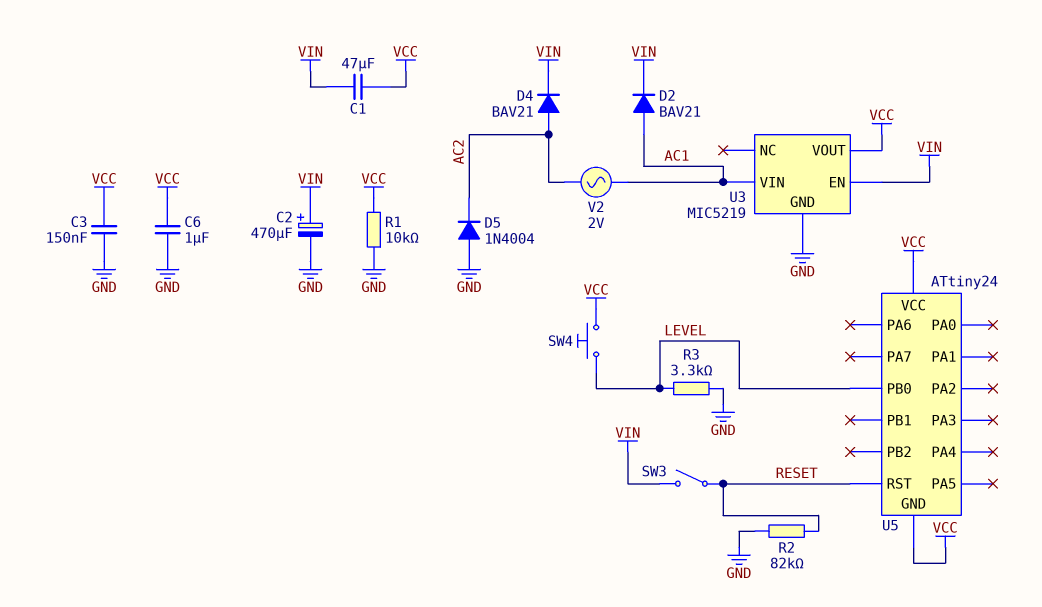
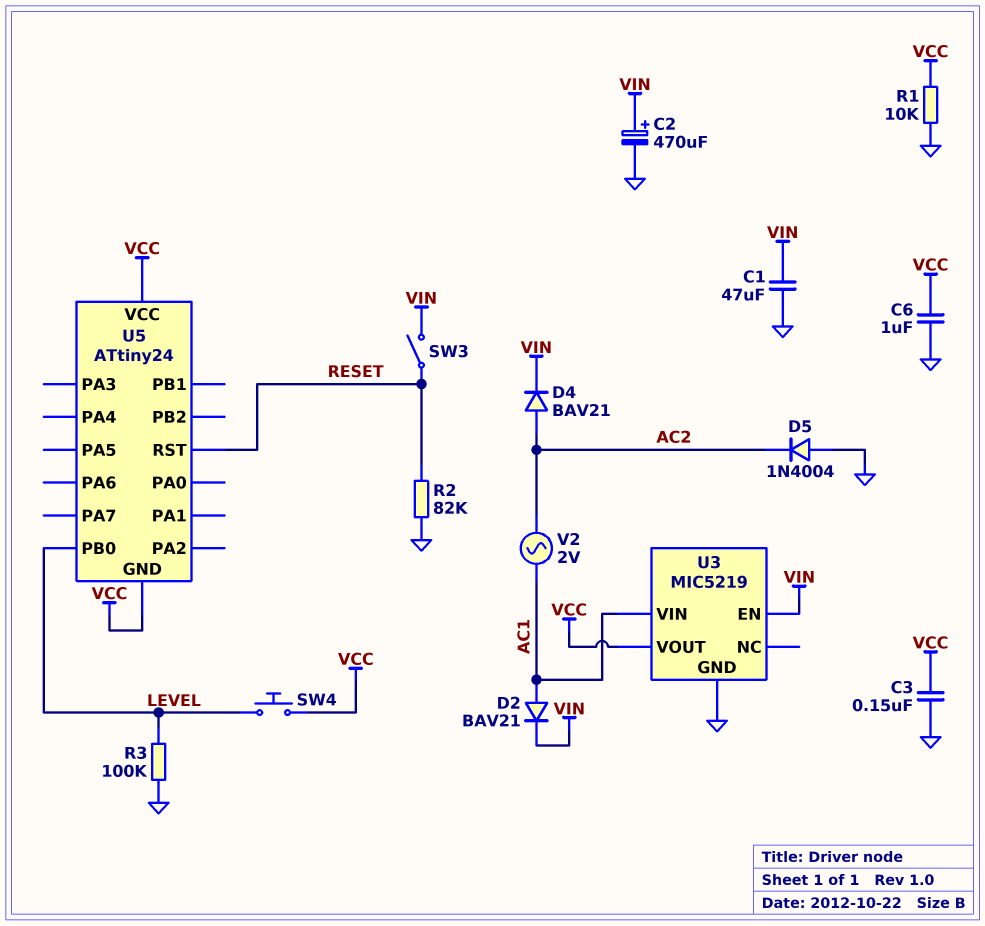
C1: 47uF (VCC, VIN) -> 47uF (GND, VIN)
R3: 3.3k (GND, LEVEL) -> 100k (GND, LEVEL)

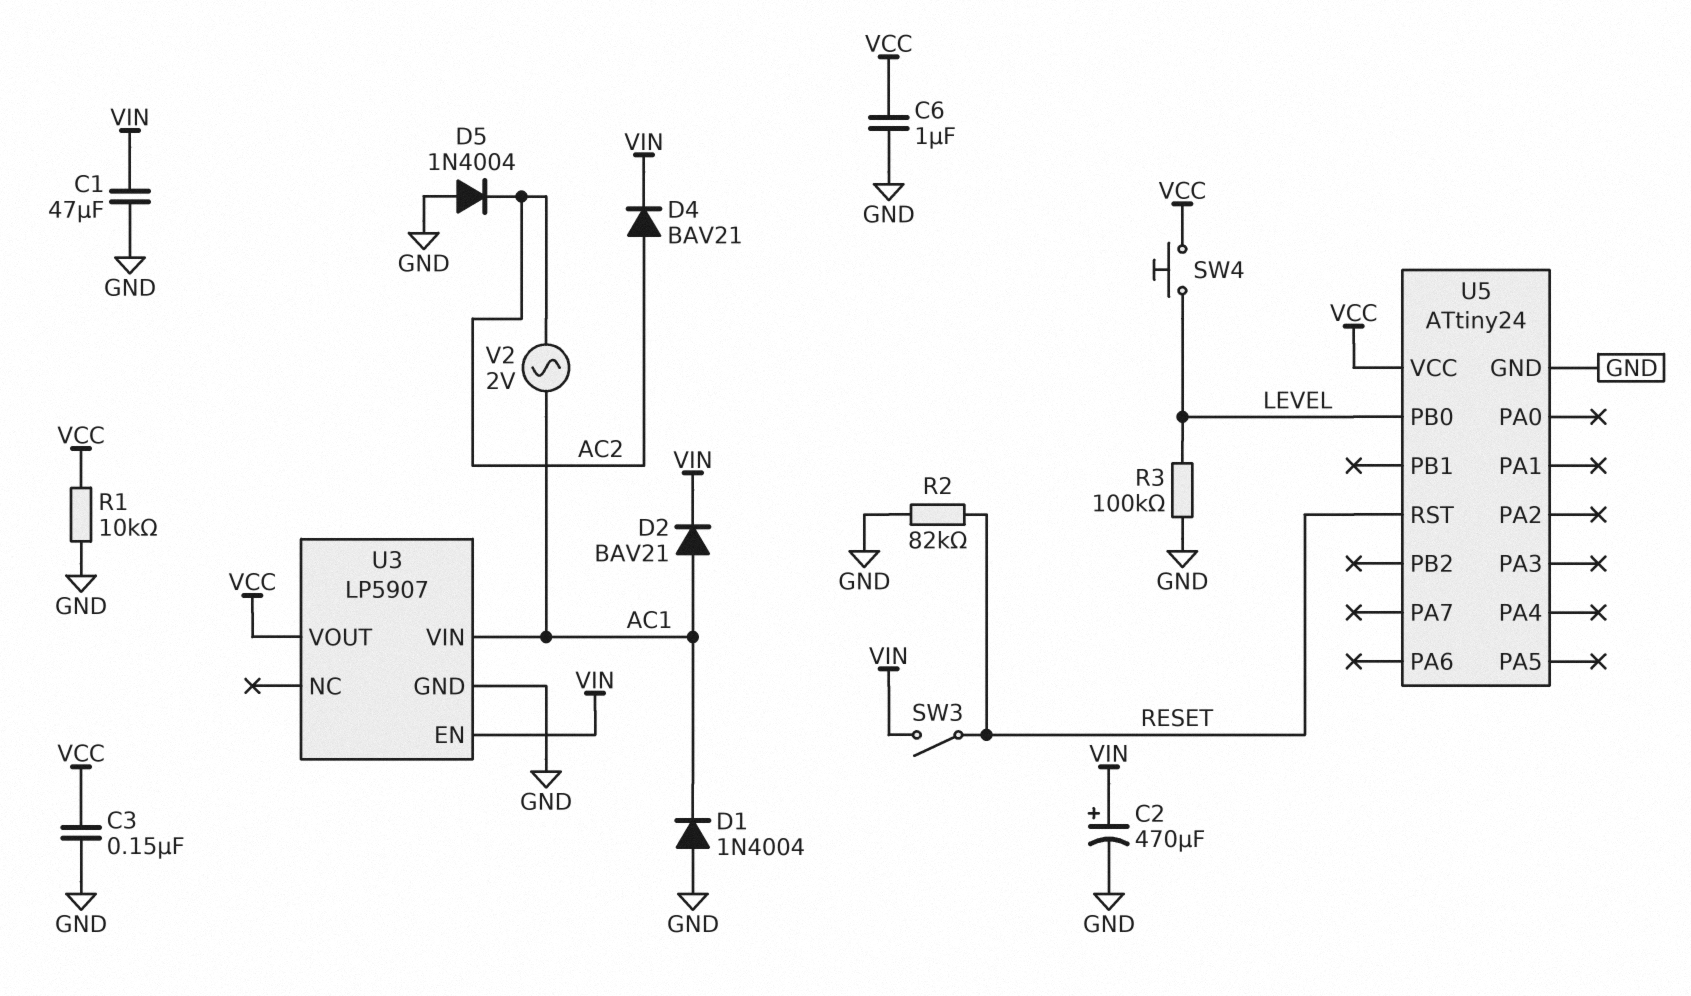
D1: none -> diode 1N4004 (A GND, K AC1)
U3: MIC5219 -> LP5907
U5 pin GND: VCC -> GND

